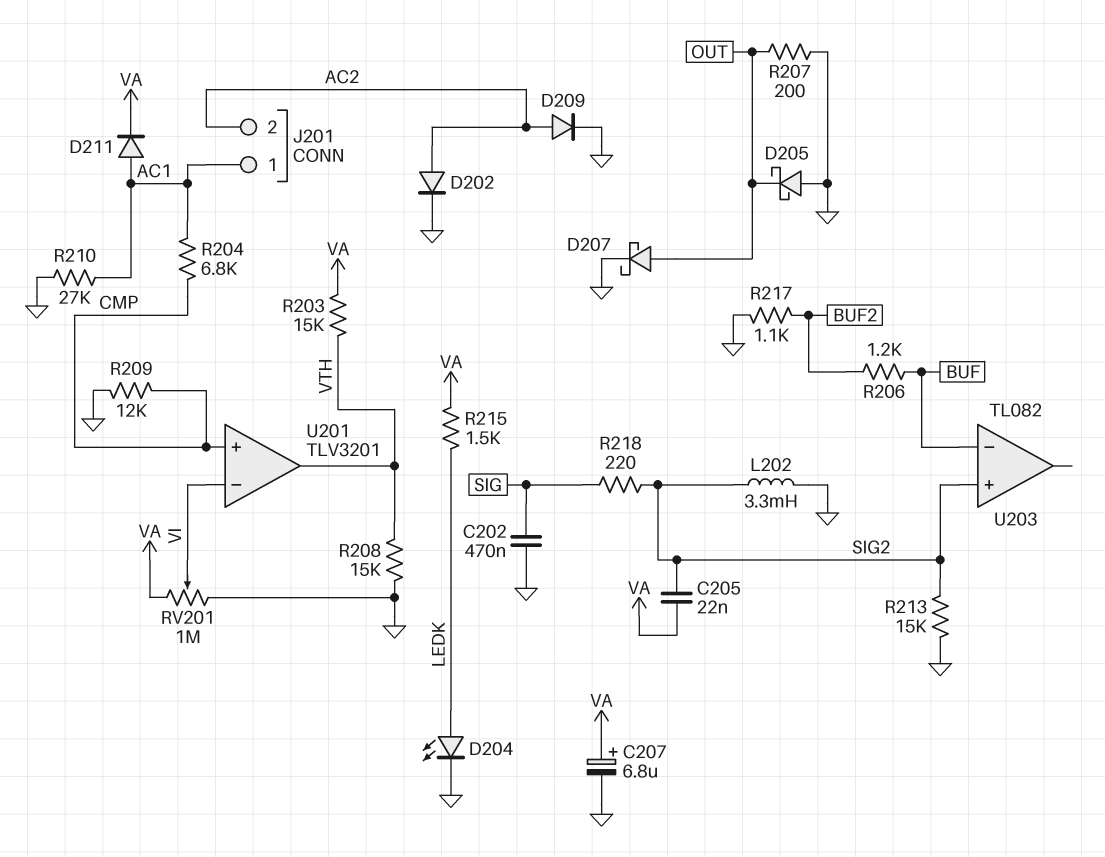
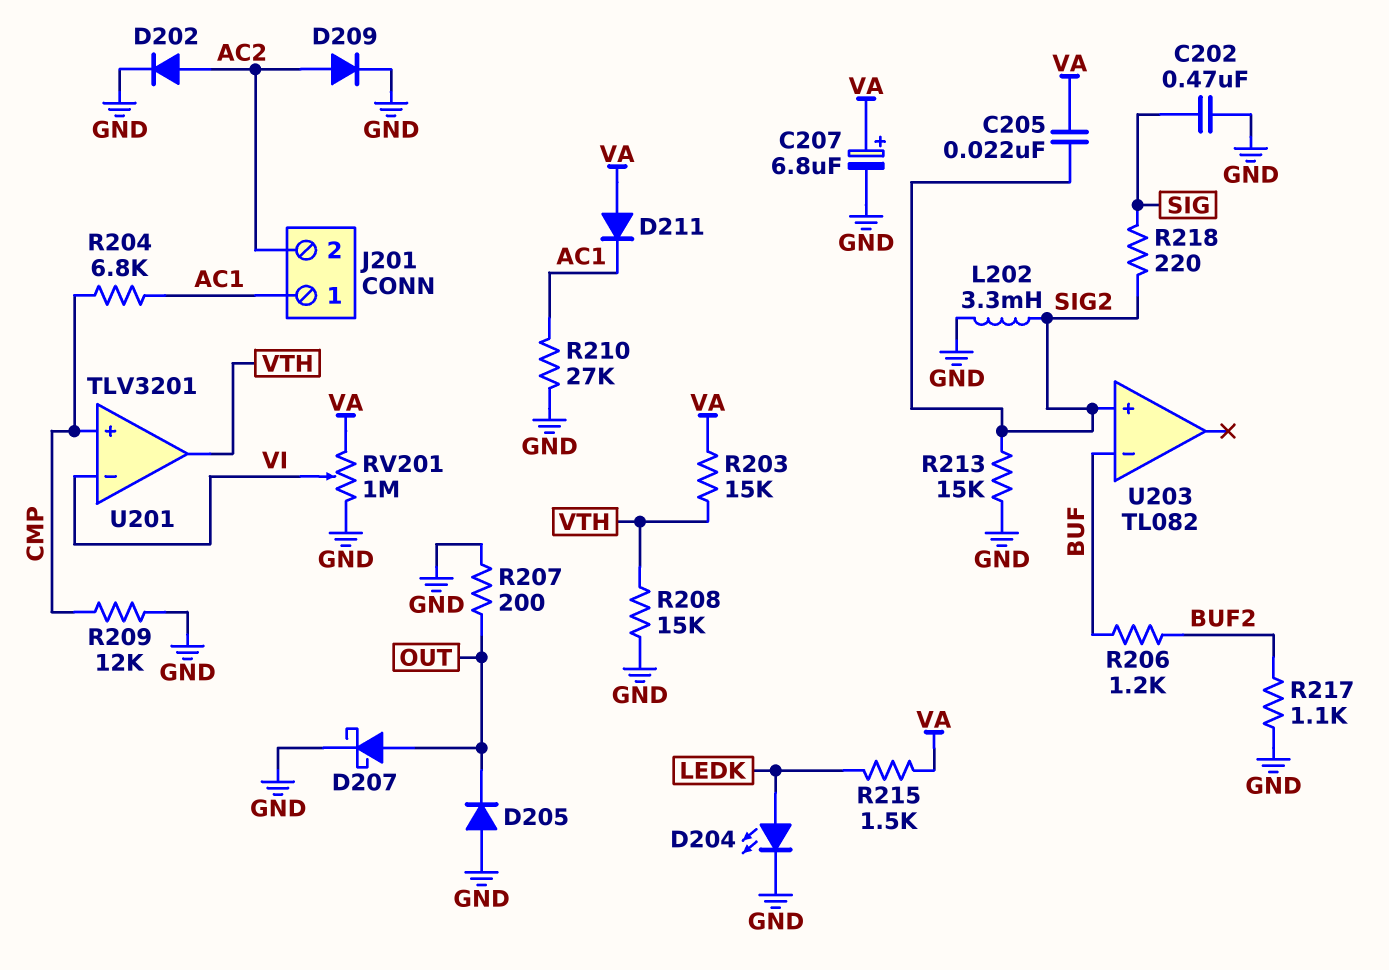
D205: schottky (A GND, K OUT) -> diode (A GND, K OUT)
D211: diode (A AC1, K VA) -> diode (A VA, K AC1)

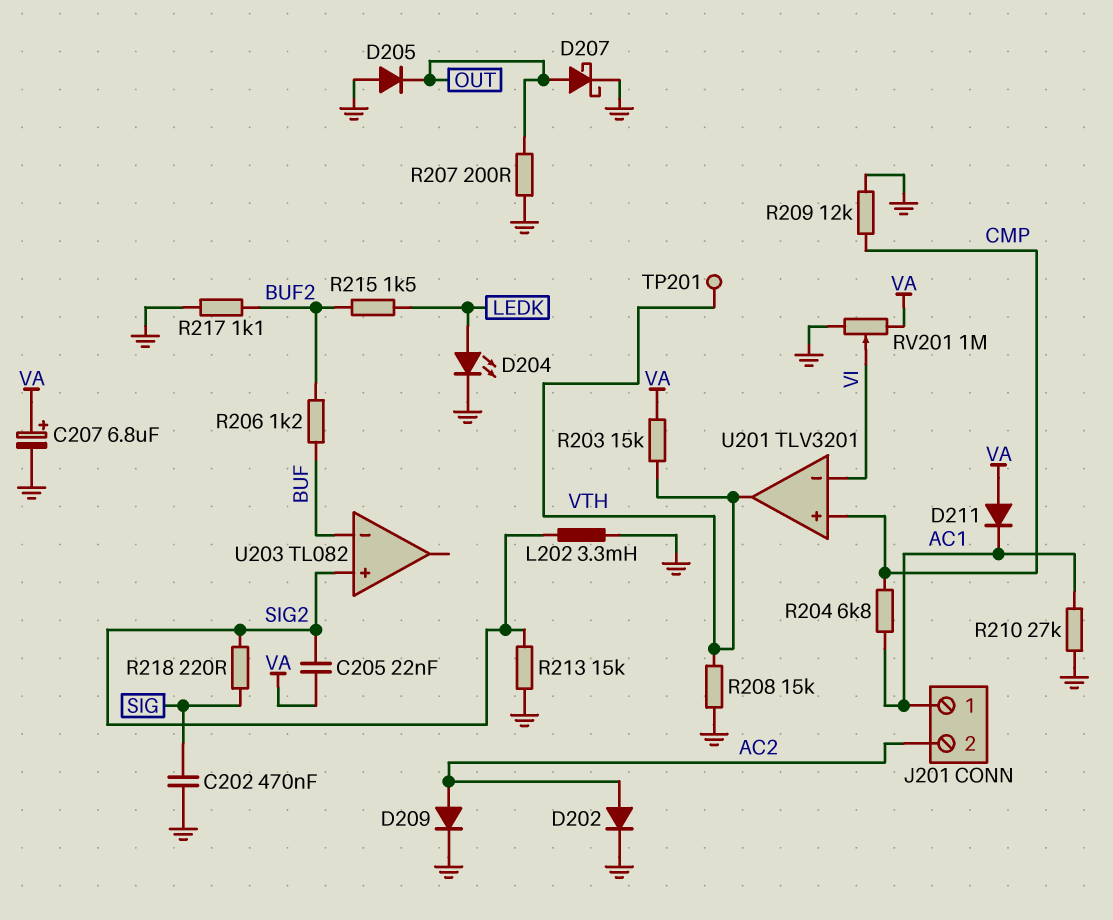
R215: 1.5k (LEDK, VA) -> 1.5k (BUF2, LEDK)
TP201: none -> test point (VTH)

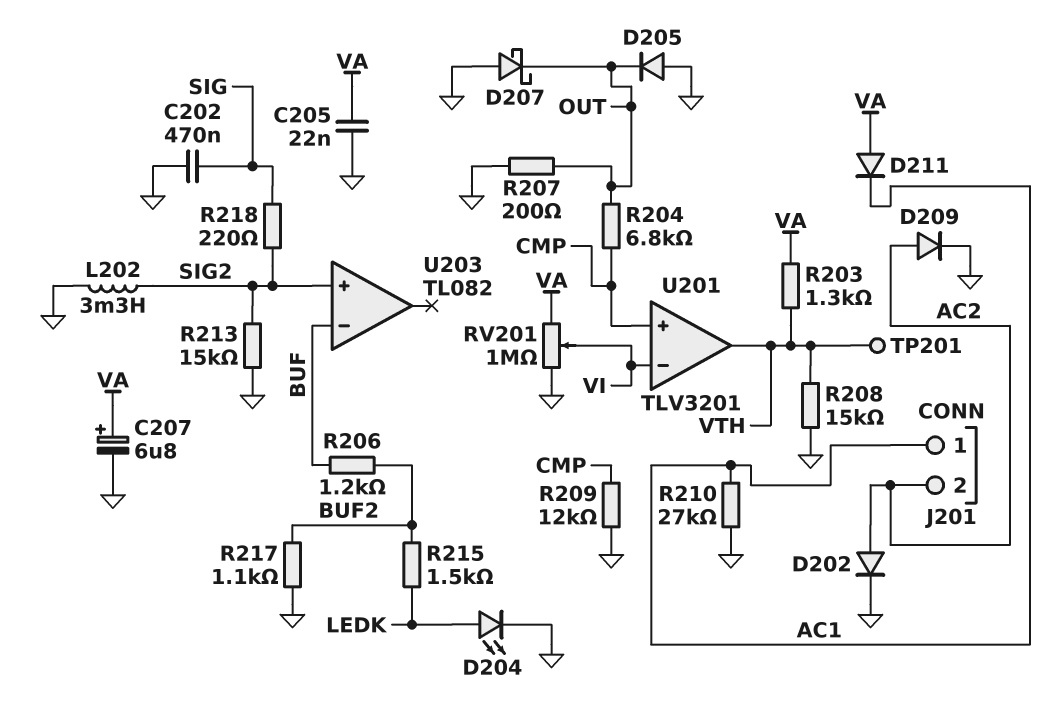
C205: 22nF (SIG2, VA) -> 22nF (GND, VA)
D207: schottky (A OUT, K GND) -> schottky (A GND, K OUT)
R203: 15k (VA, VTH) -> 1.3k (VA, VTH)
R204: 6.8k (AC1, CMP) -> 6.8k (CMP, OUT)

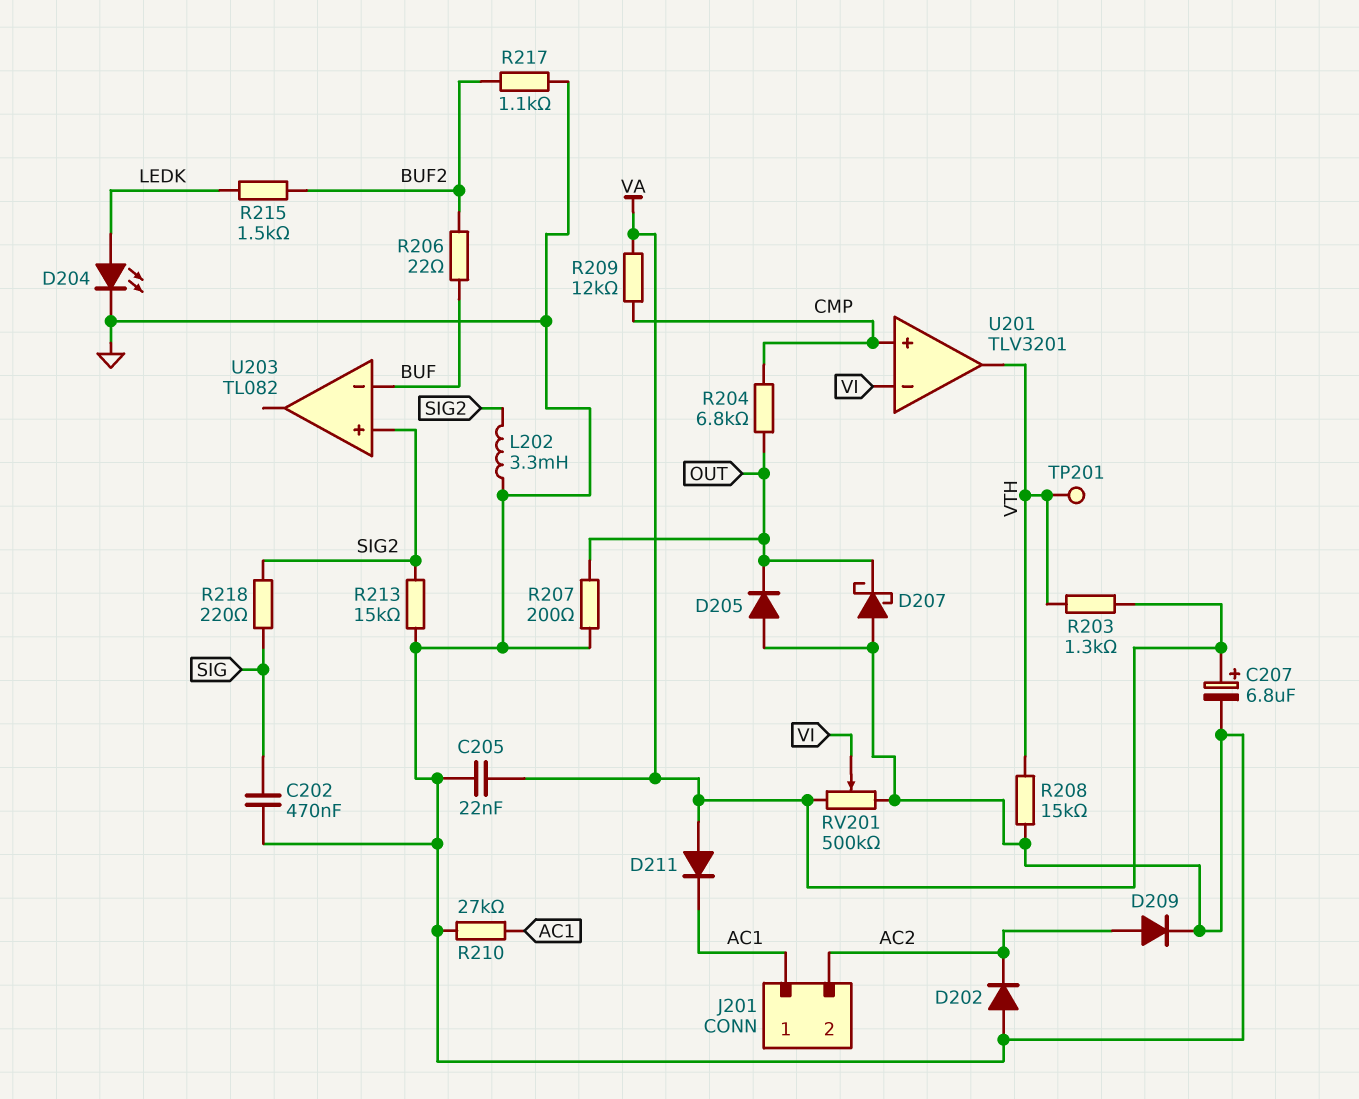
D202: diode (A AC2, K GND) -> diode (A GND, K AC2)
R206: 1.2k (BUF, BUF2) -> 22 (BUF, BUF2)
R209: 12k (CMP, GND) -> 12k (CMP, VA)
RV201: 1M (GND, VA, wiper VI) -> 500k (GND, VA, wiper VI)

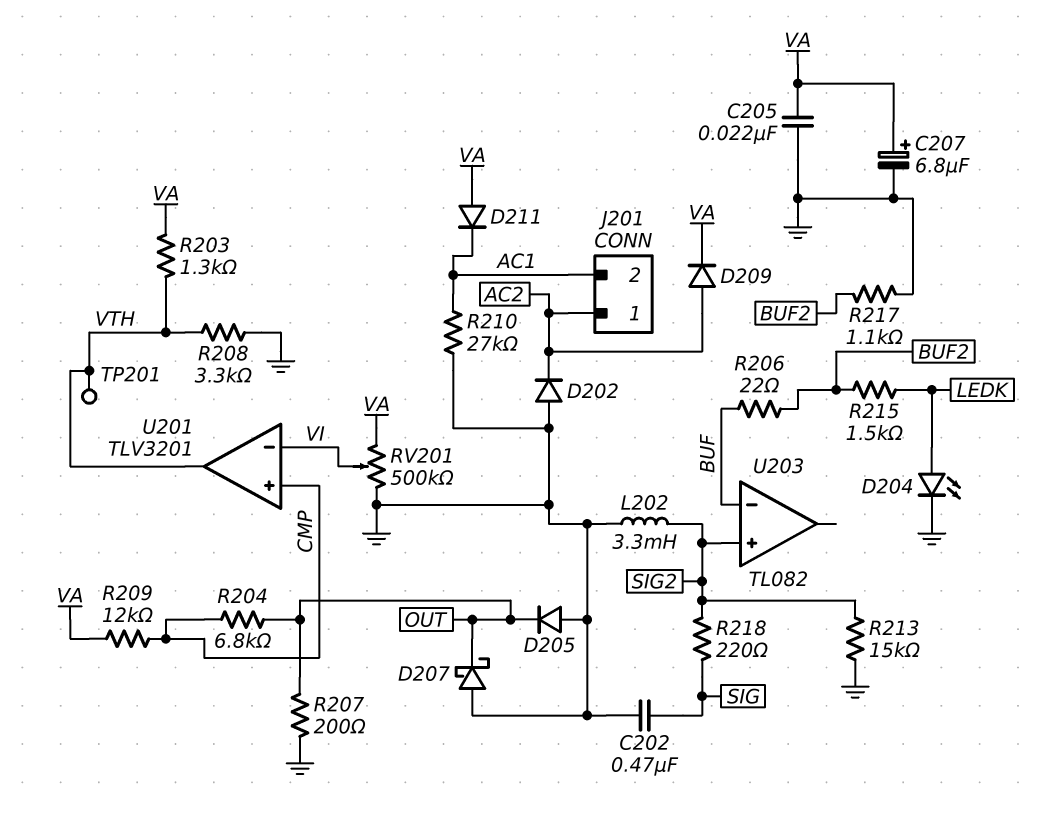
D209: diode (A AC2, K GND) -> diode (A AC2, K VA)
J201 pin 1: AC1 -> AC2
J201 pin 2: AC2 -> AC1
R208: 15k (GND, VTH) -> 3.3k (GND, VTH)

